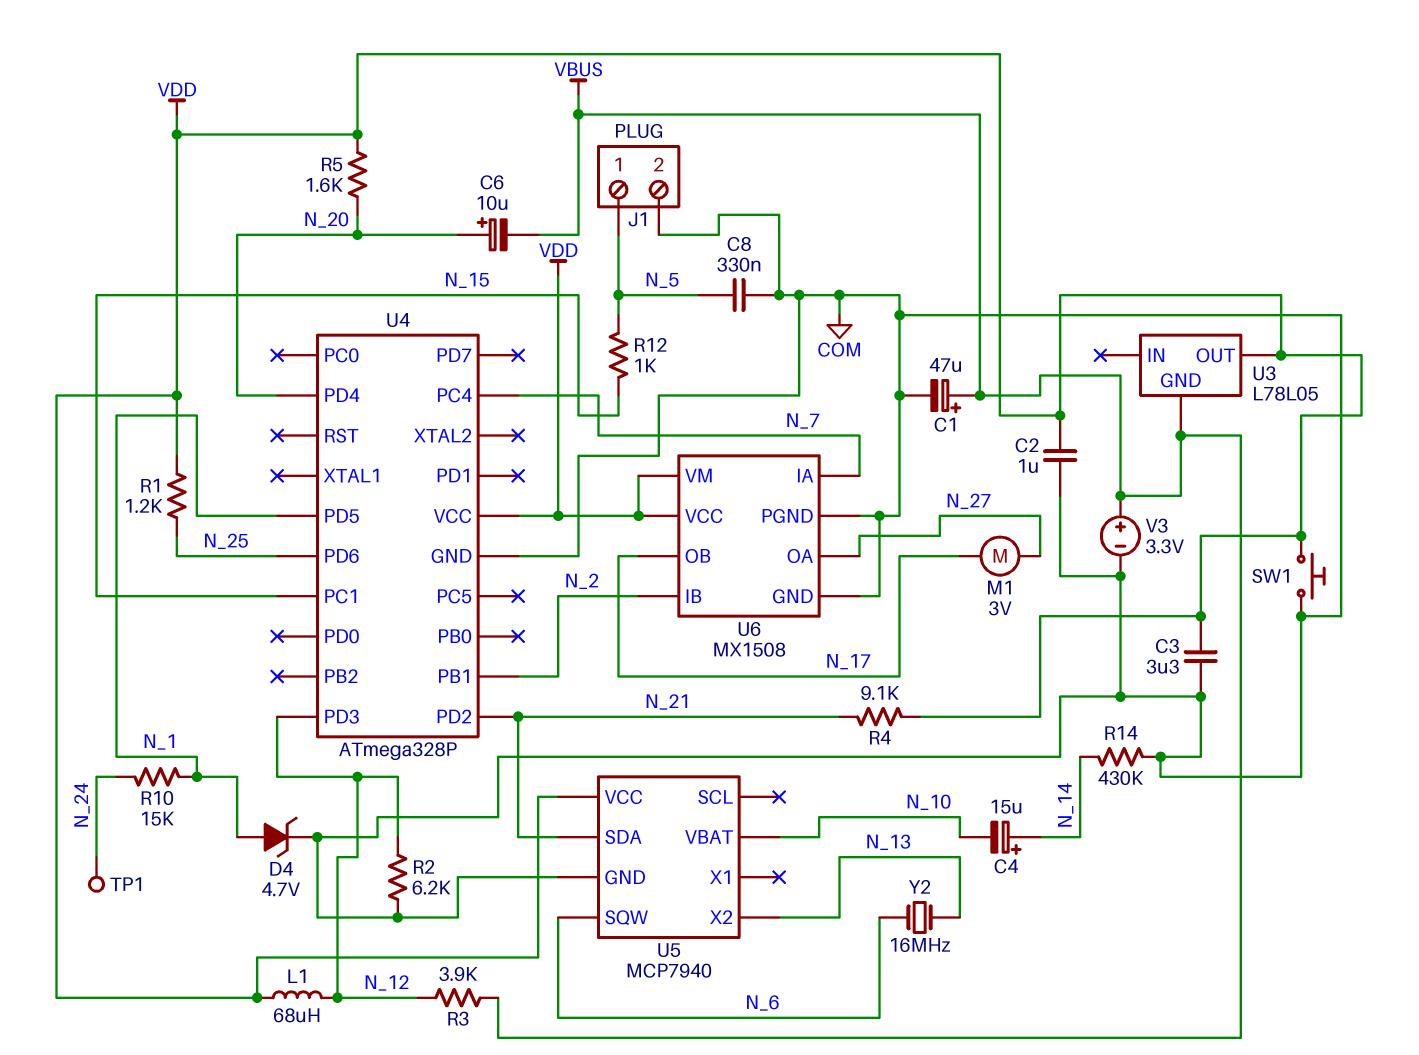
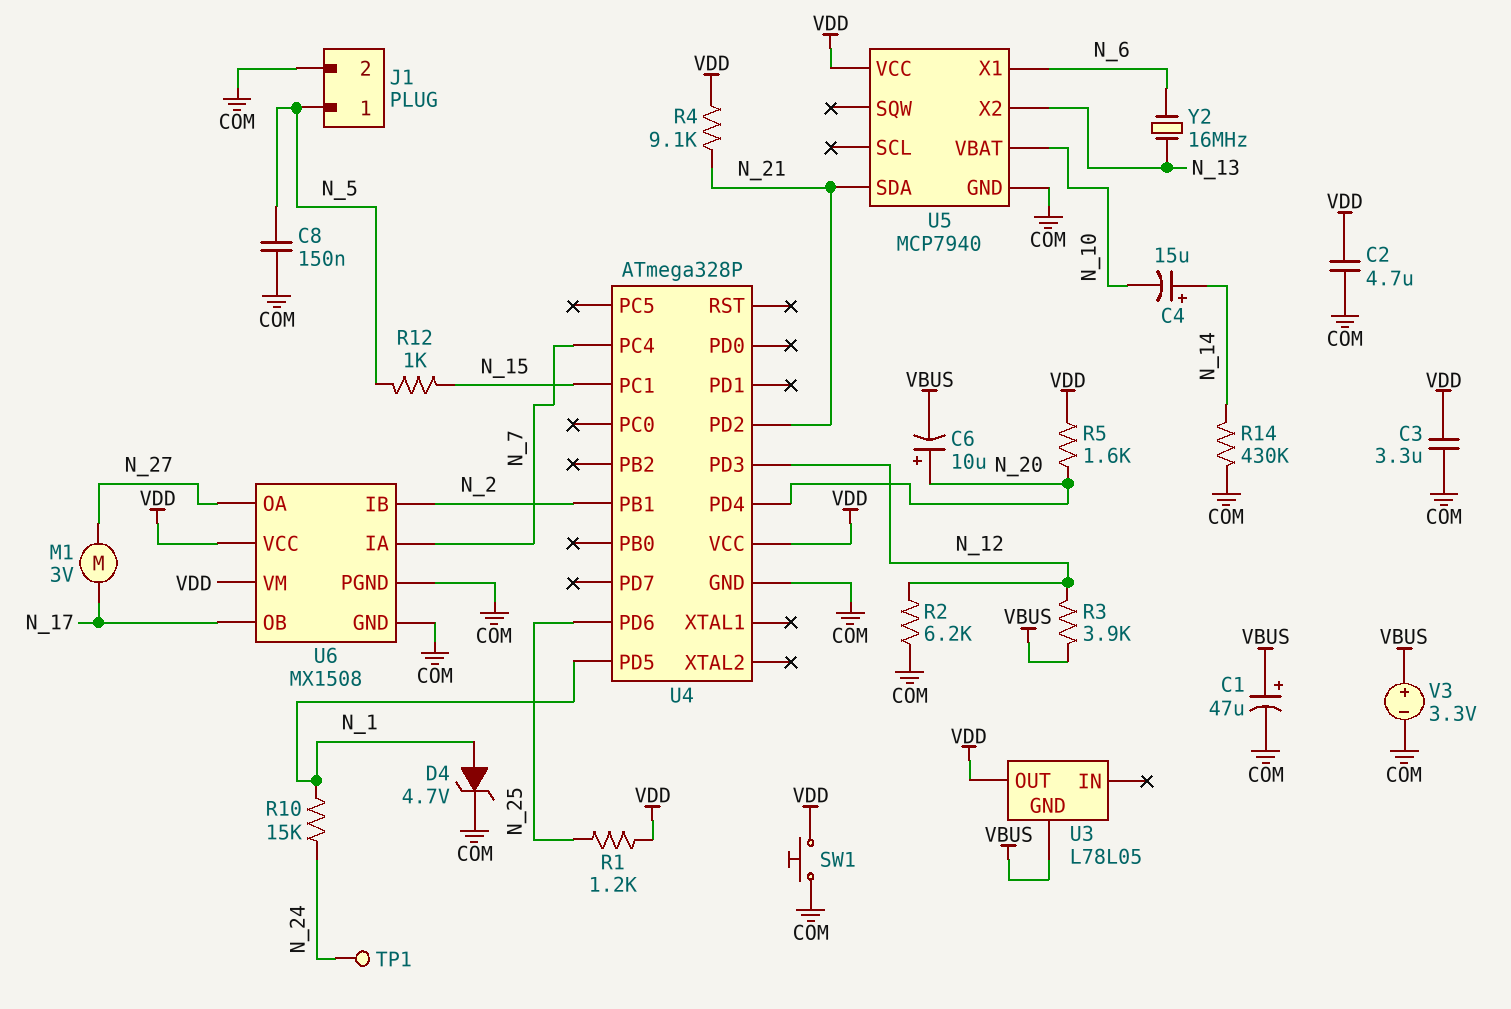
C2: 1uF (COM, VDD) -> 4.7uF (COM, VDD)
C8: 330nF (COM, N_5) -> 150nF (COM, N_5)
L1: 68uH (N_12, VDD) -> none
U5 pin SQW: N_6 -> none
U5 pin X1: none -> N_6

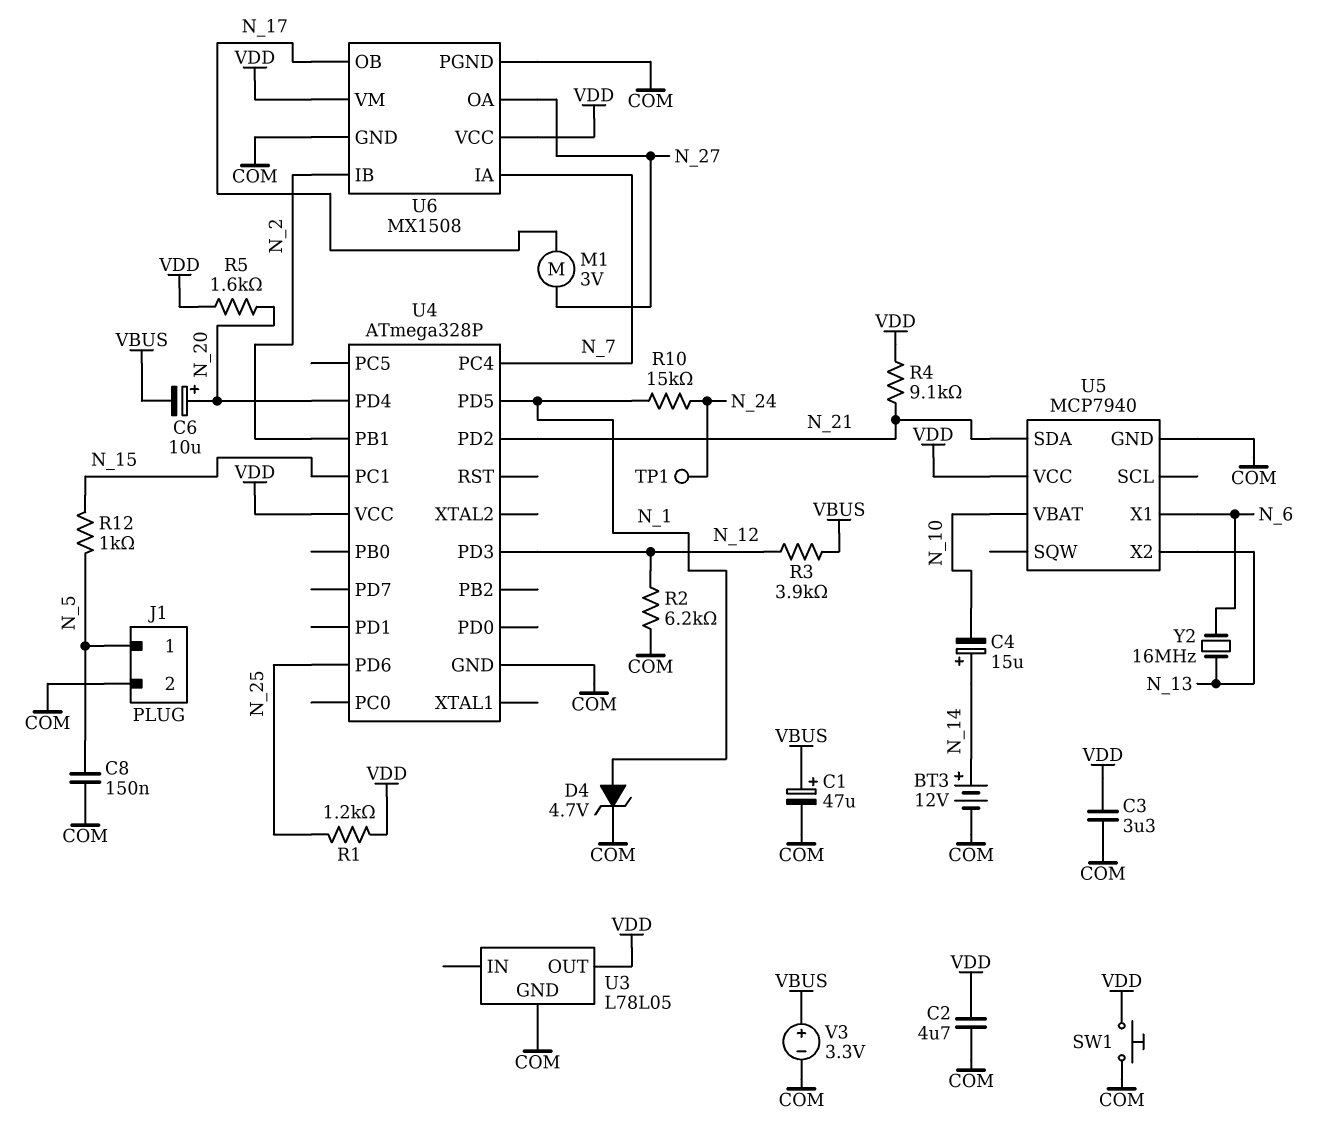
BT3: none -> 12V (plus N_14, minus COM)
R14: 430k (COM, N_14) -> none
U3 pin GND: VBUS -> COM

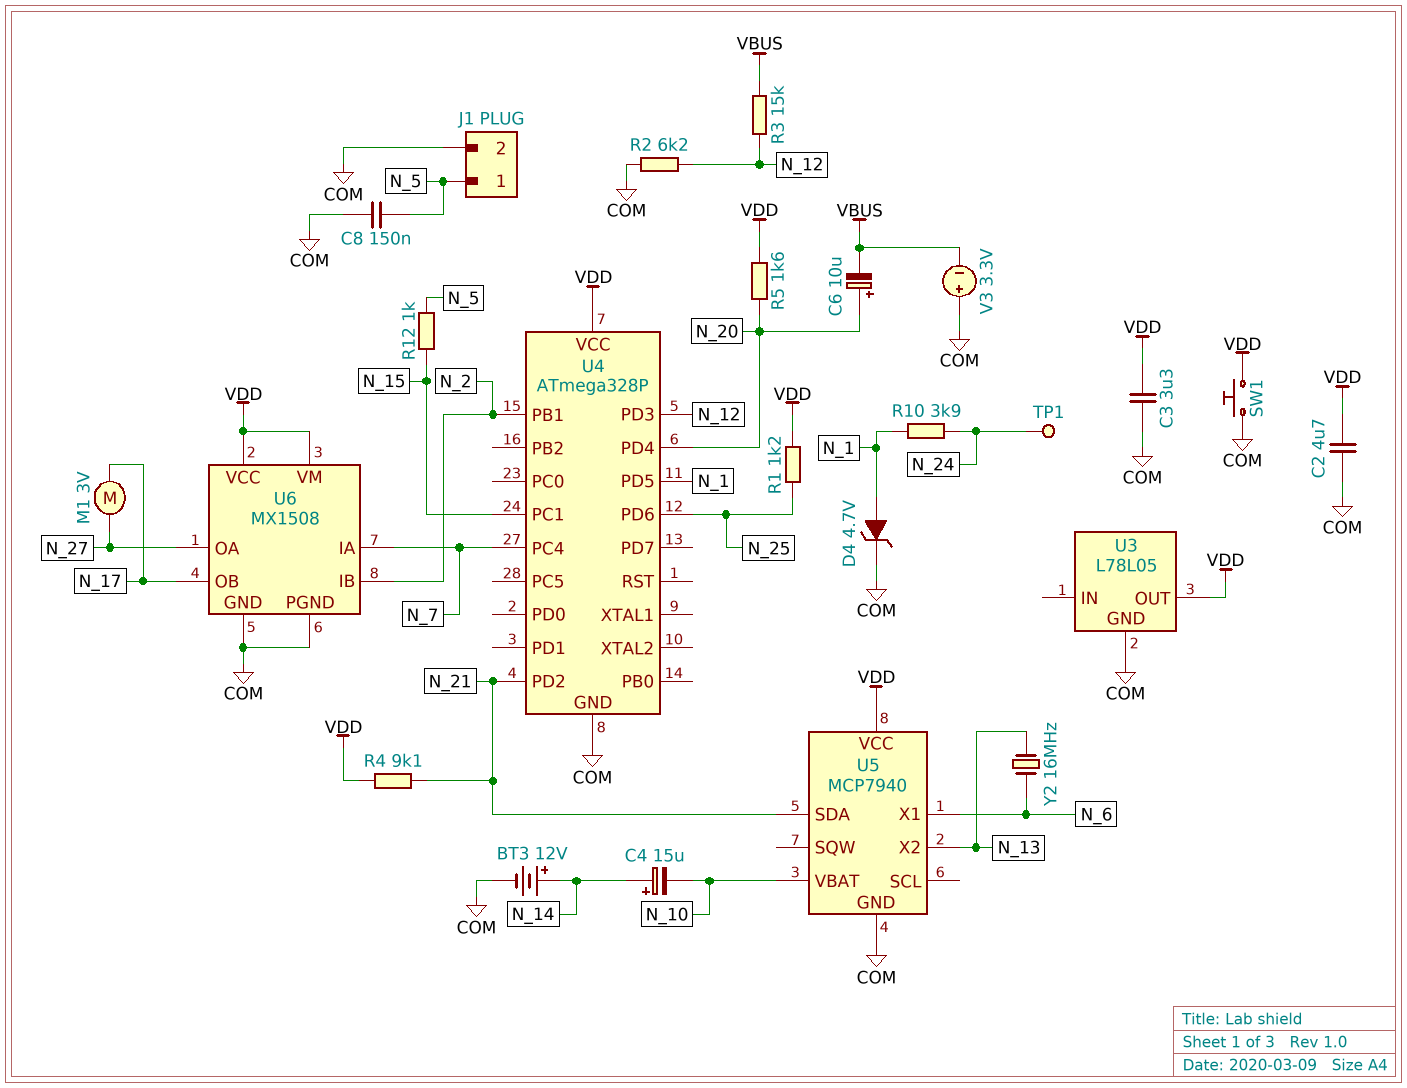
C1: 47uF (plus VBUS, minus COM) -> none
R3: 3.9k (N_12, VBUS) -> 15k (N_12, VBUS)
R10: 15k (N_1, N_24) -> 3.9k (N_1, N_24)
V3: 3.3V (plus VBUS, minus COM) -> 3.3V (plus COM, minus VBUS)

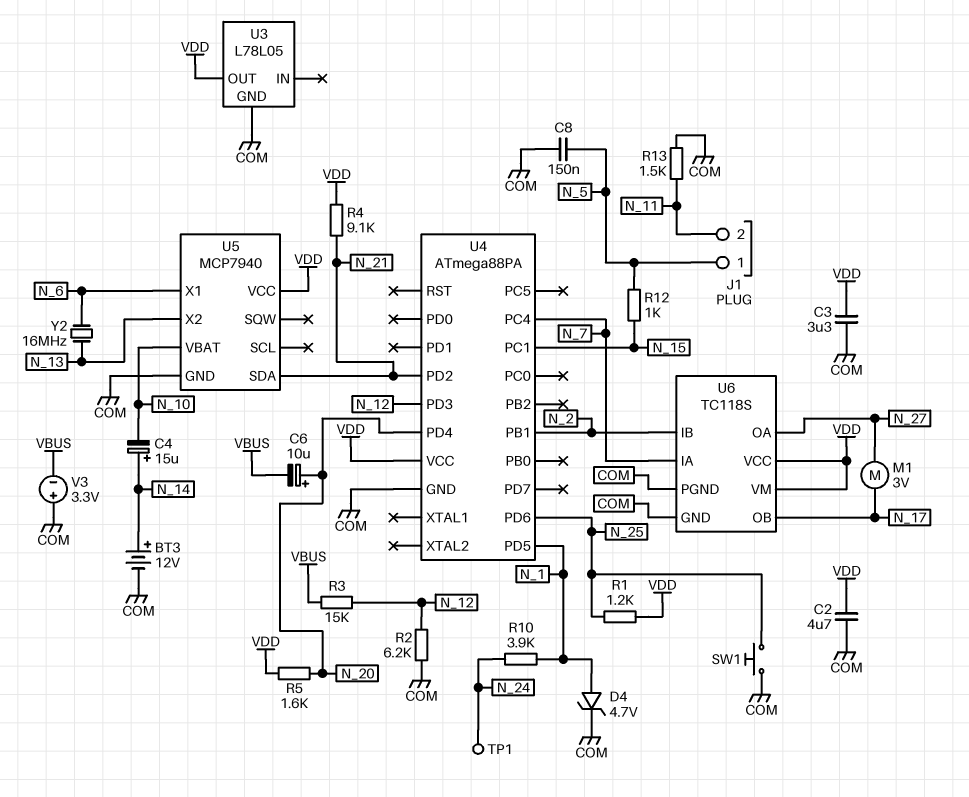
J1 pin 2: COM -> N_11
R13: none -> 1.5k (COM, N_11)
SW1: button (COM, VDD) -> button (COM, N_25)
U4: ATmega328P -> ATmega88PA
U6: MX1508 -> TC118S

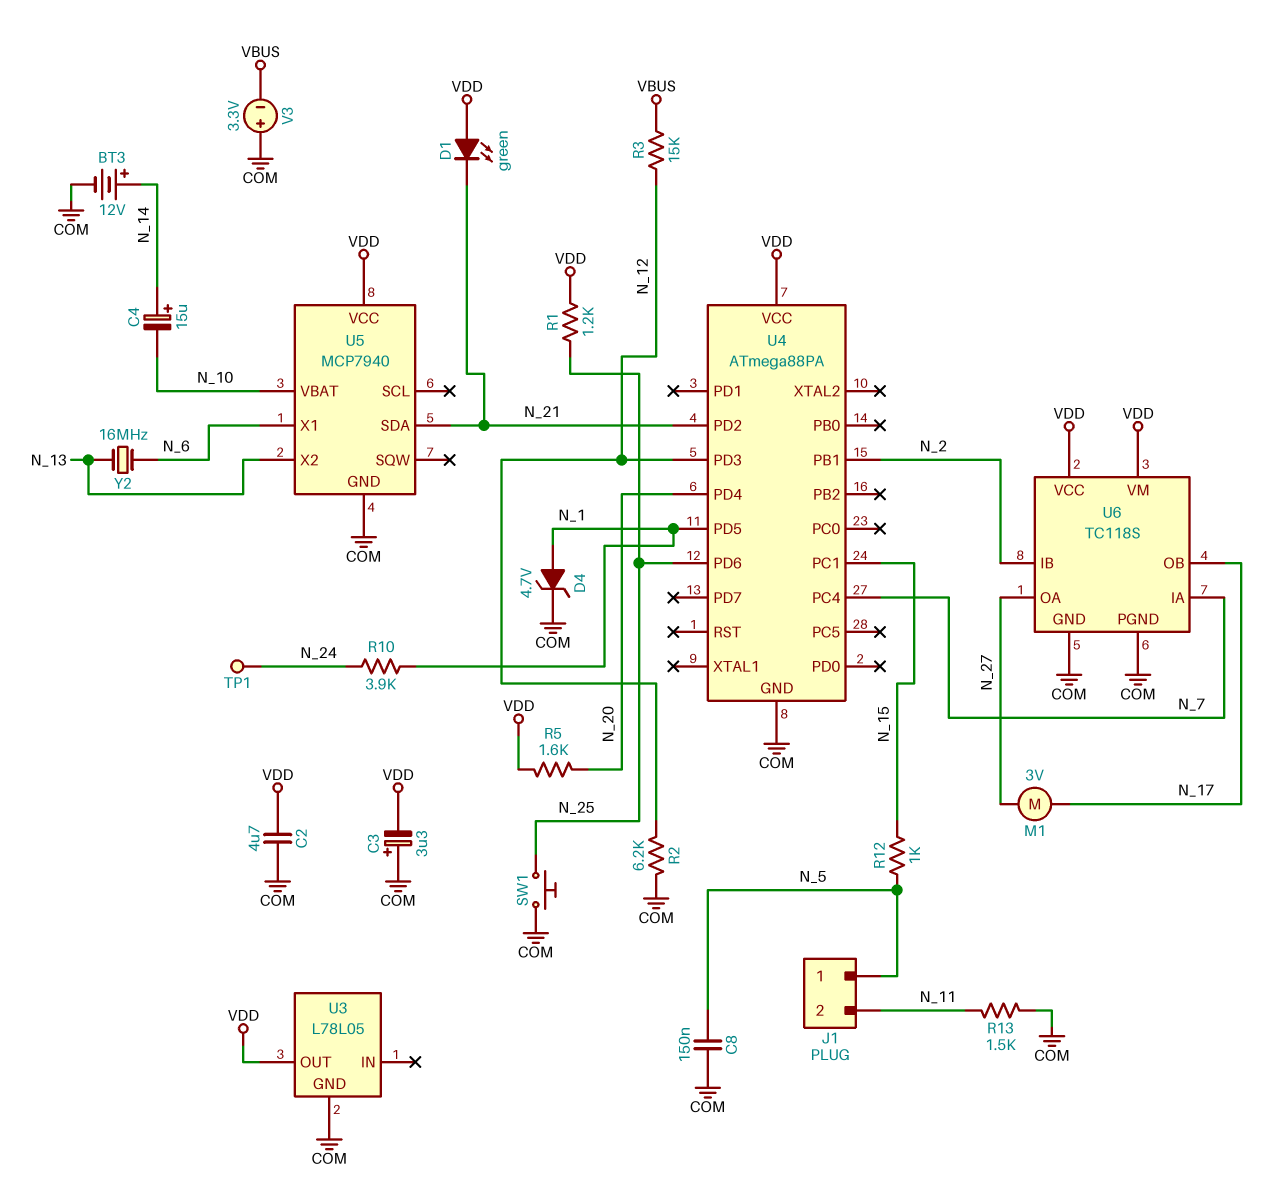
C3: 3.3uF (COM, VDD) -> 3.3uF (plus COM, minus VDD)
C6: 10uF (plus N_20, minus VBUS) -> none
D1: none -> LED green (A VDD, K N_21)
R4: 9.1k (N_21, VDD) -> none

